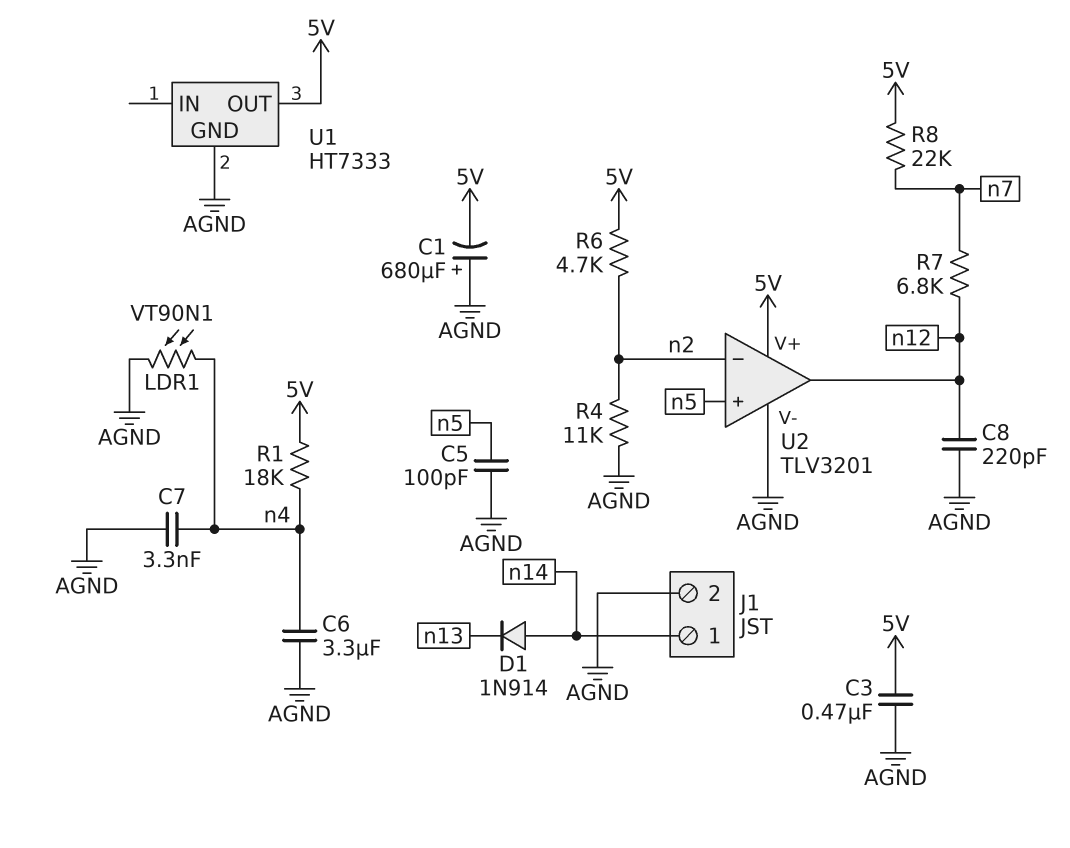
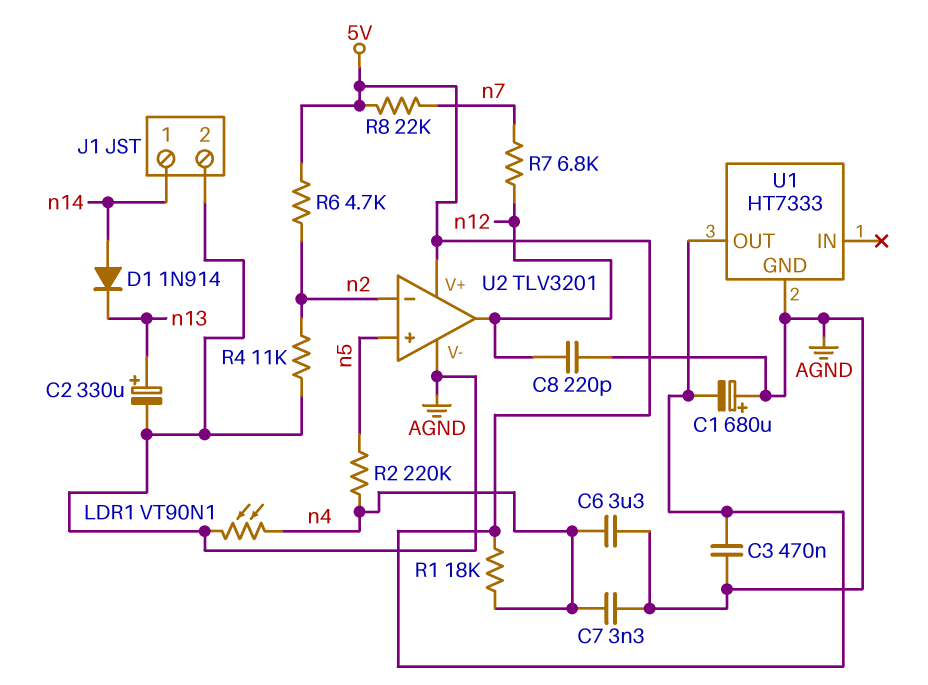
C2: none -> 330uF (plus n13, minus AGND)
C5: 100pF (AGND, n5) -> none
R2: none -> 220k (n4, n5)

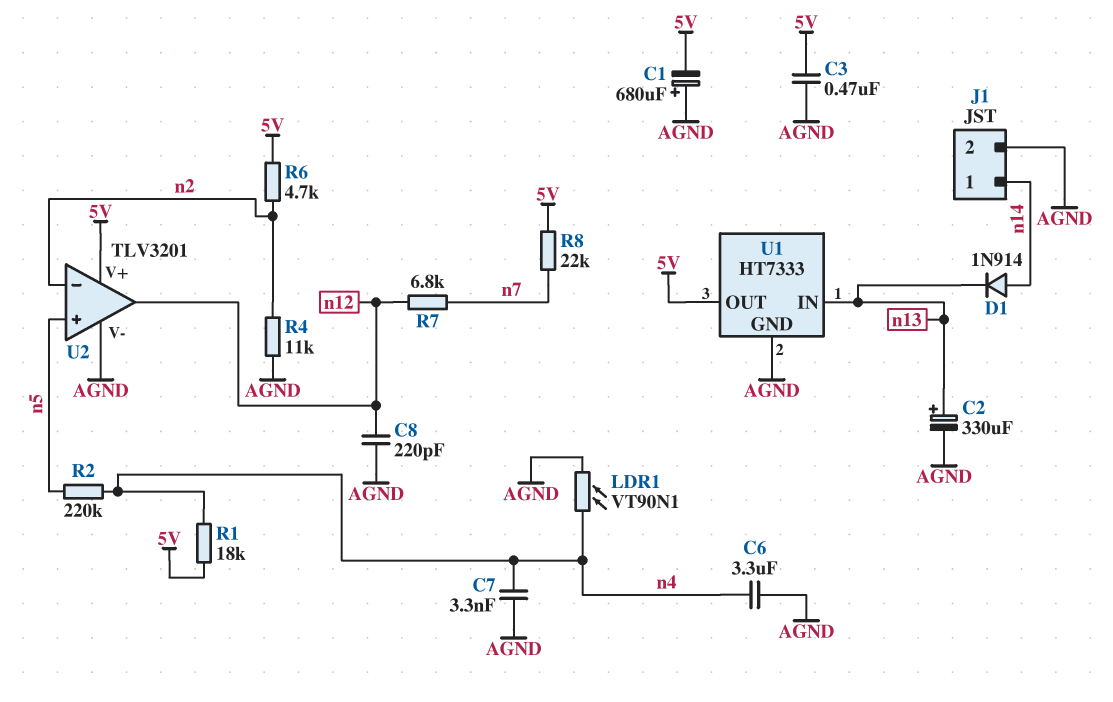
U1 pin IN: none -> n13

